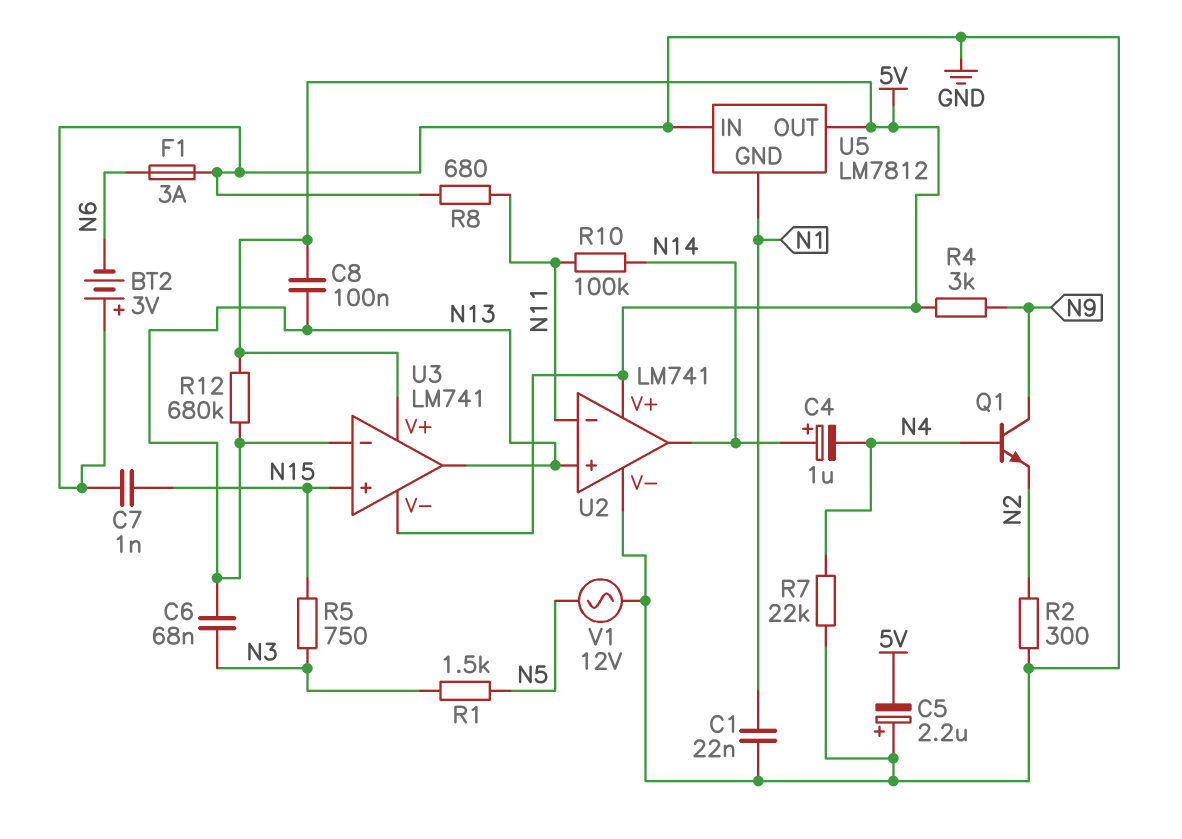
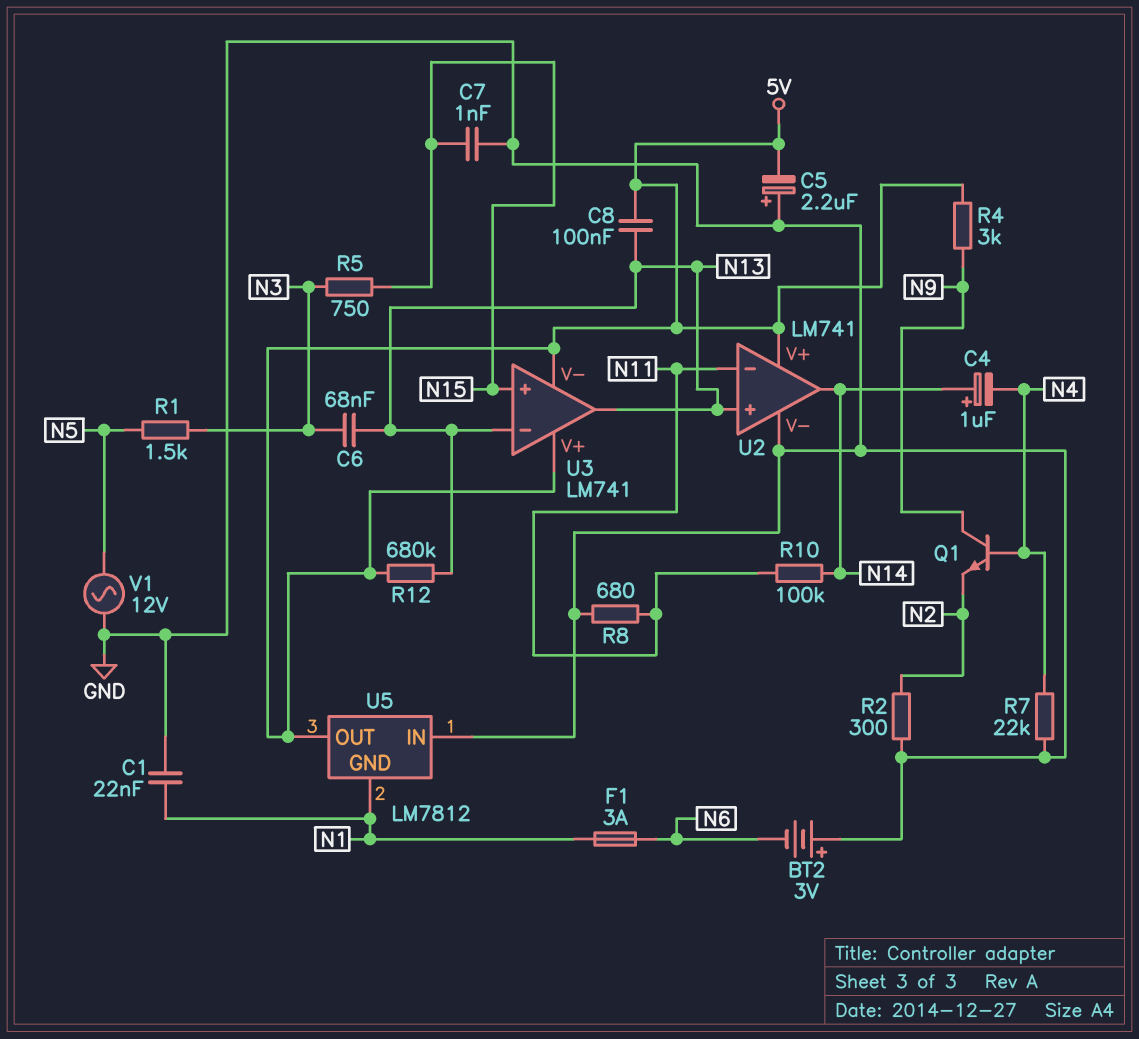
F1: 3A (GND, N6) -> 3A (N1, N6)

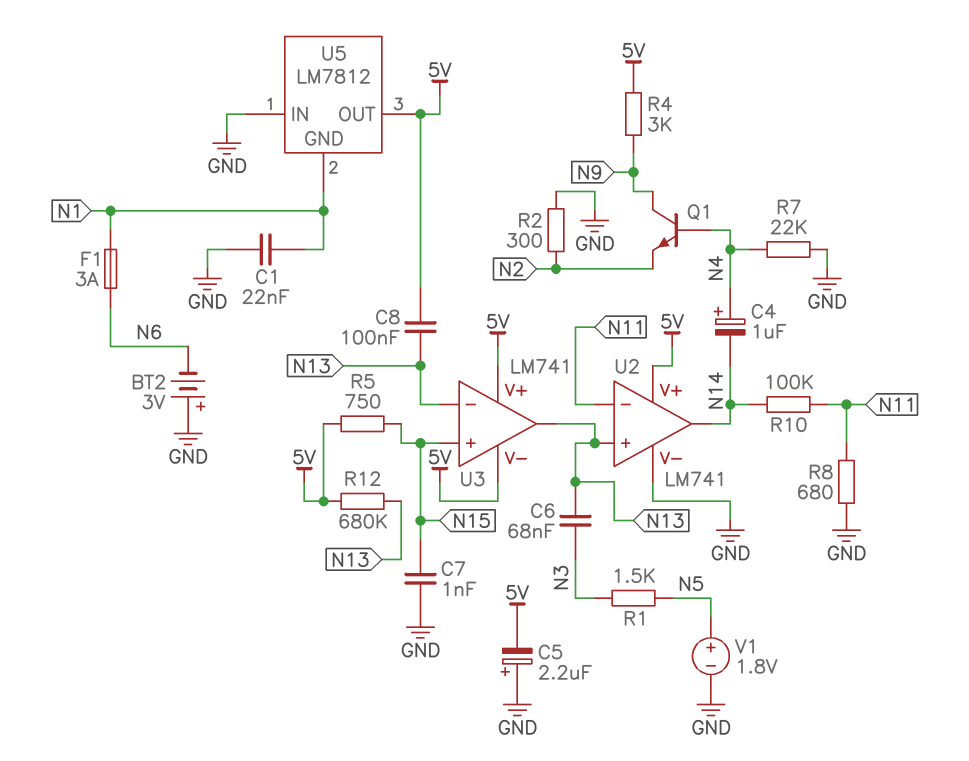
C4: 1uF (plus N14, minus N4) -> 1uF (plus N4, minus N14)
R5: 750 (N3, N15) -> 750 (5V, N15)
V1: AC 12V (GND, N5) -> 1.8V (plus N5, minus GND)

